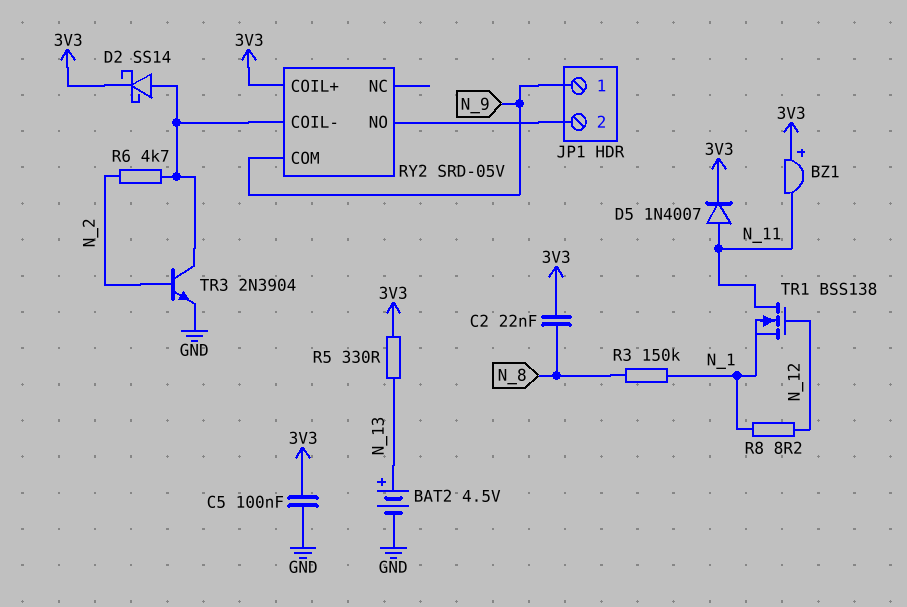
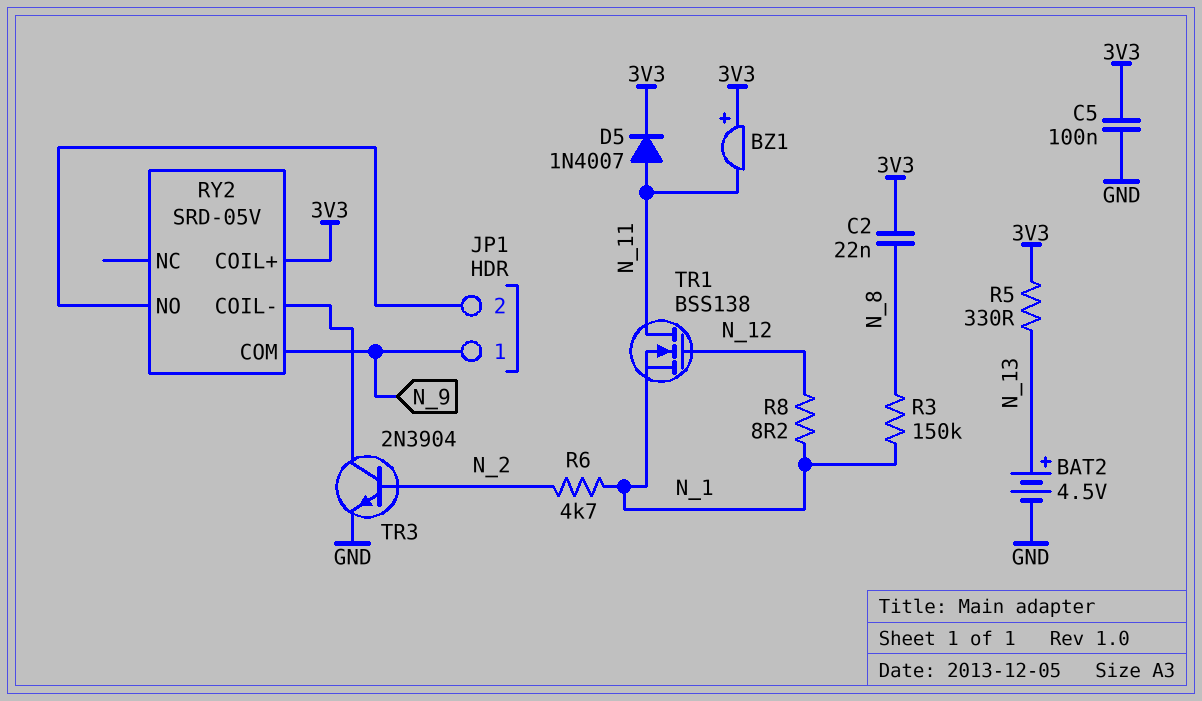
D2: schottky SS14 (A RY2/COIL-, K 3V3) -> none
R6: 4.7k (N_2, RY2/COIL-) -> 4.7k (N_1, N_2)

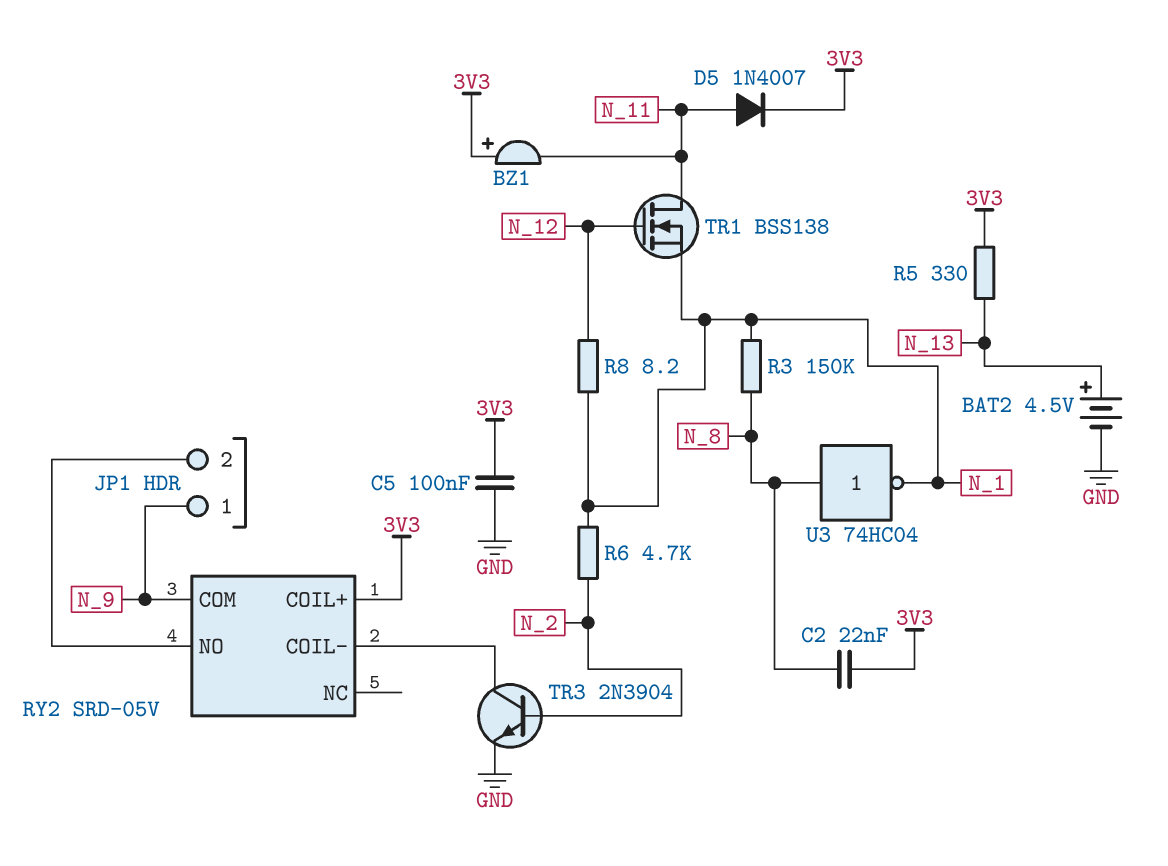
U3: none -> NOT 74HC04 (in N_8, out N_1)

